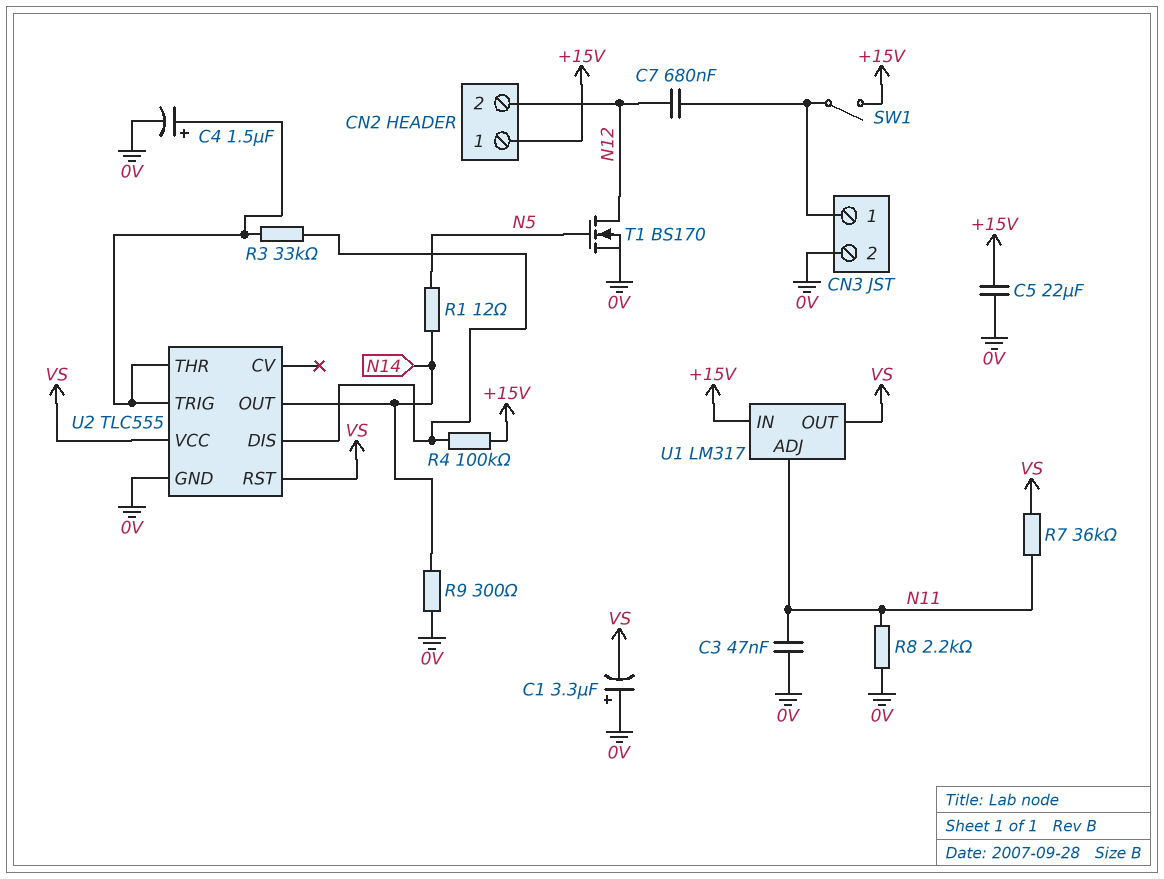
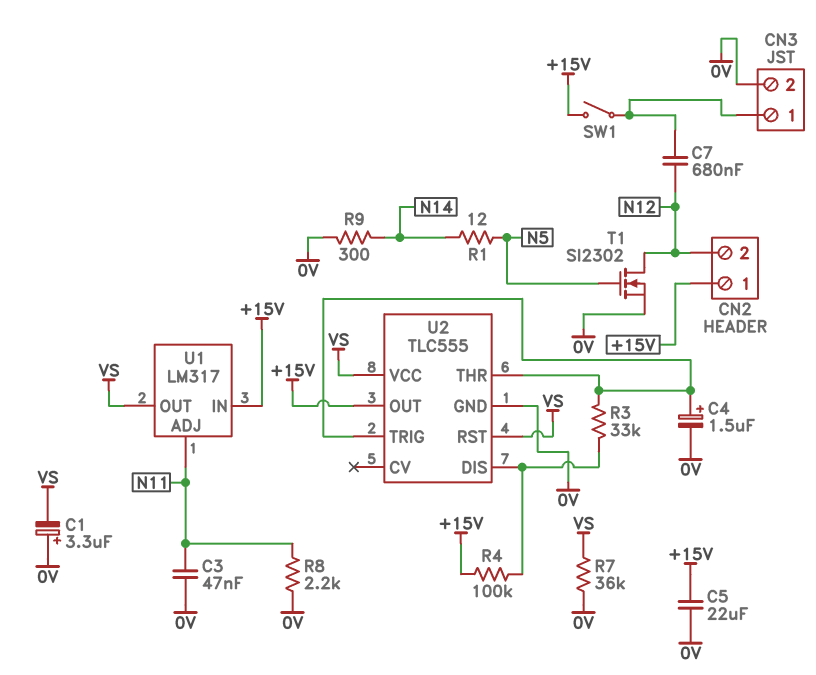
R7: 36k (N11, VS) -> 36k (0V, VS)
T1: NMOS BS170 (G N5, D N12, S 0V) -> NMOS SI2302 (G N5, D N12, S 0V)
U2 pin OUT: N14 -> +15V

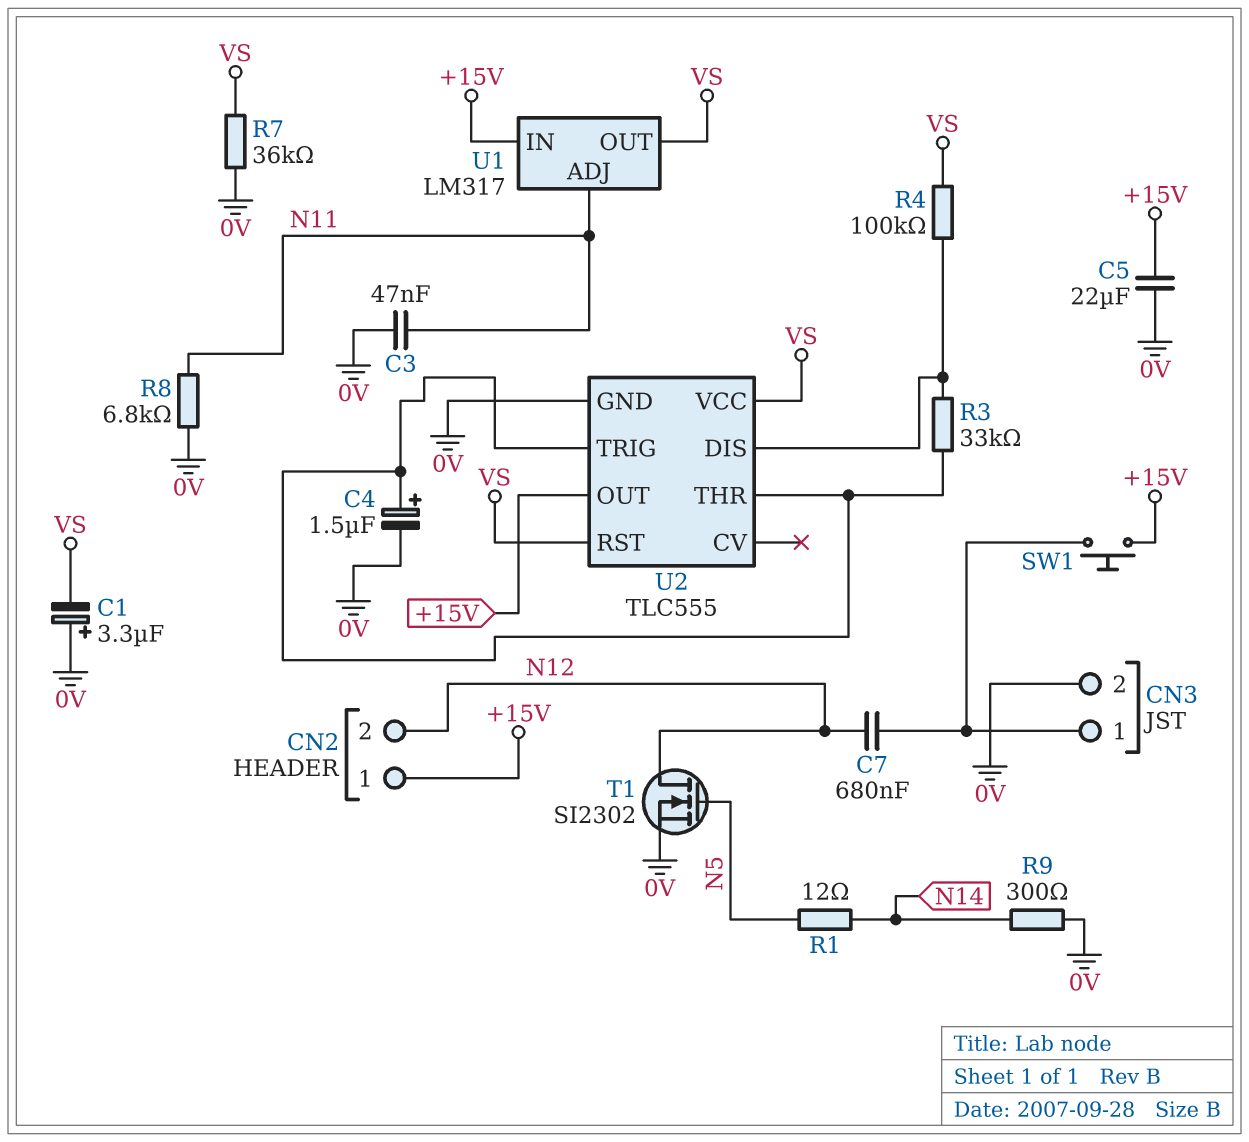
R4: 100k (+15V, U2/DIS) -> 100k (U2/DIS, VS)
R8: 2.2k (0V, N11) -> 6.8k (0V, N11)
SW1: switch (+15V, CN3/1) -> button (+15V, CN3/1)

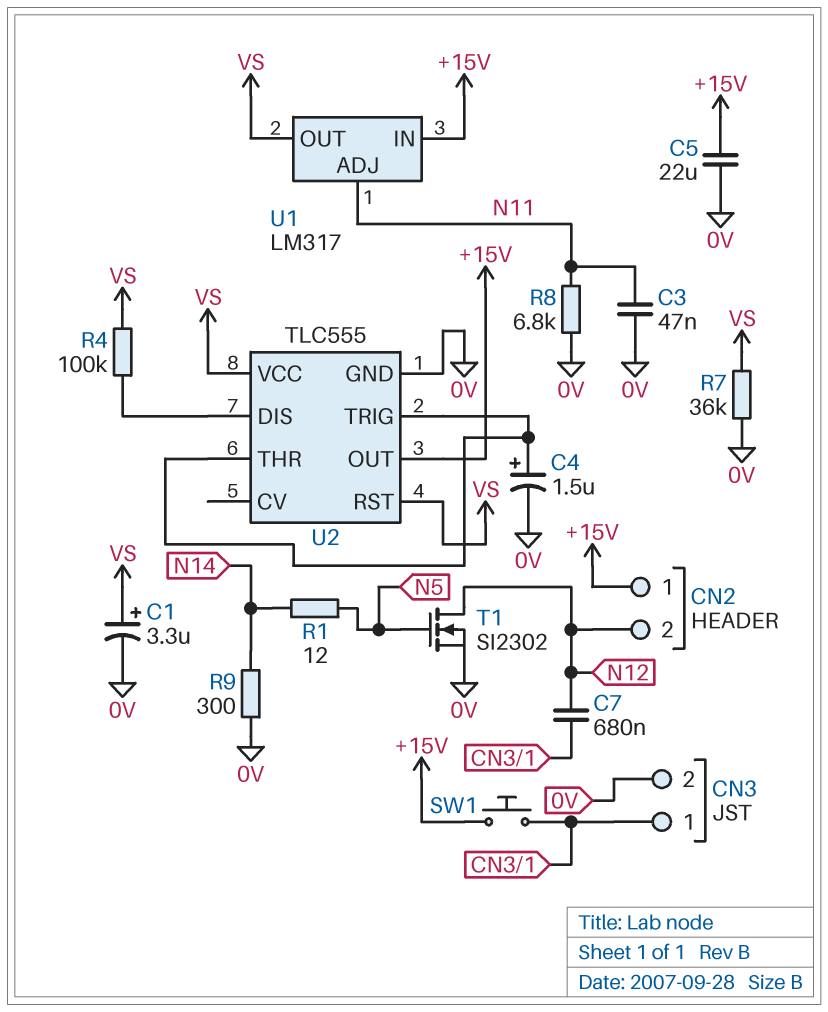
C1: 3.3uF (plus 0V, minus VS) -> 3.3uF (plus VS, minus 0V)
R3: 33k (U2/DIS, U2/THR) -> none

